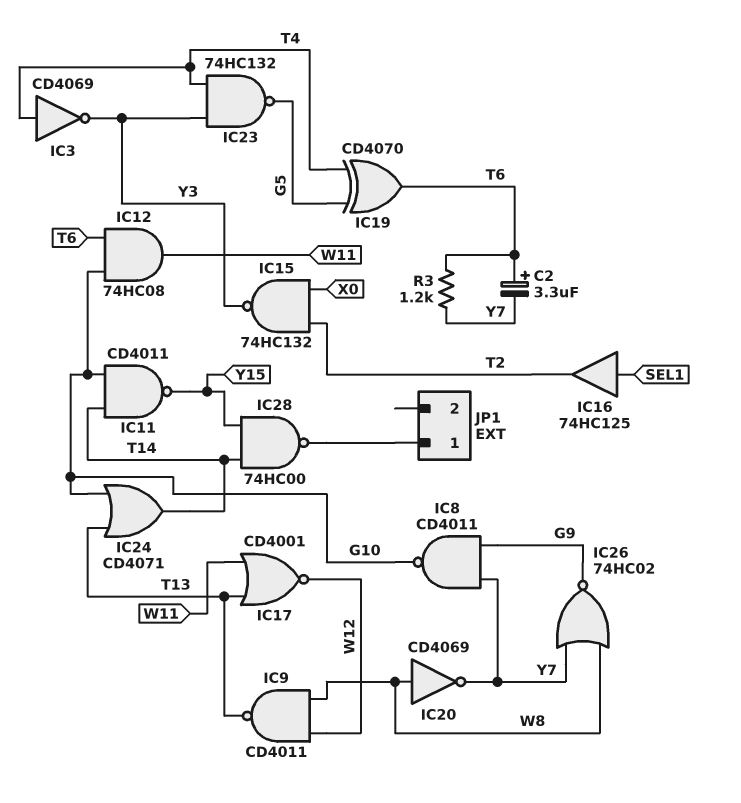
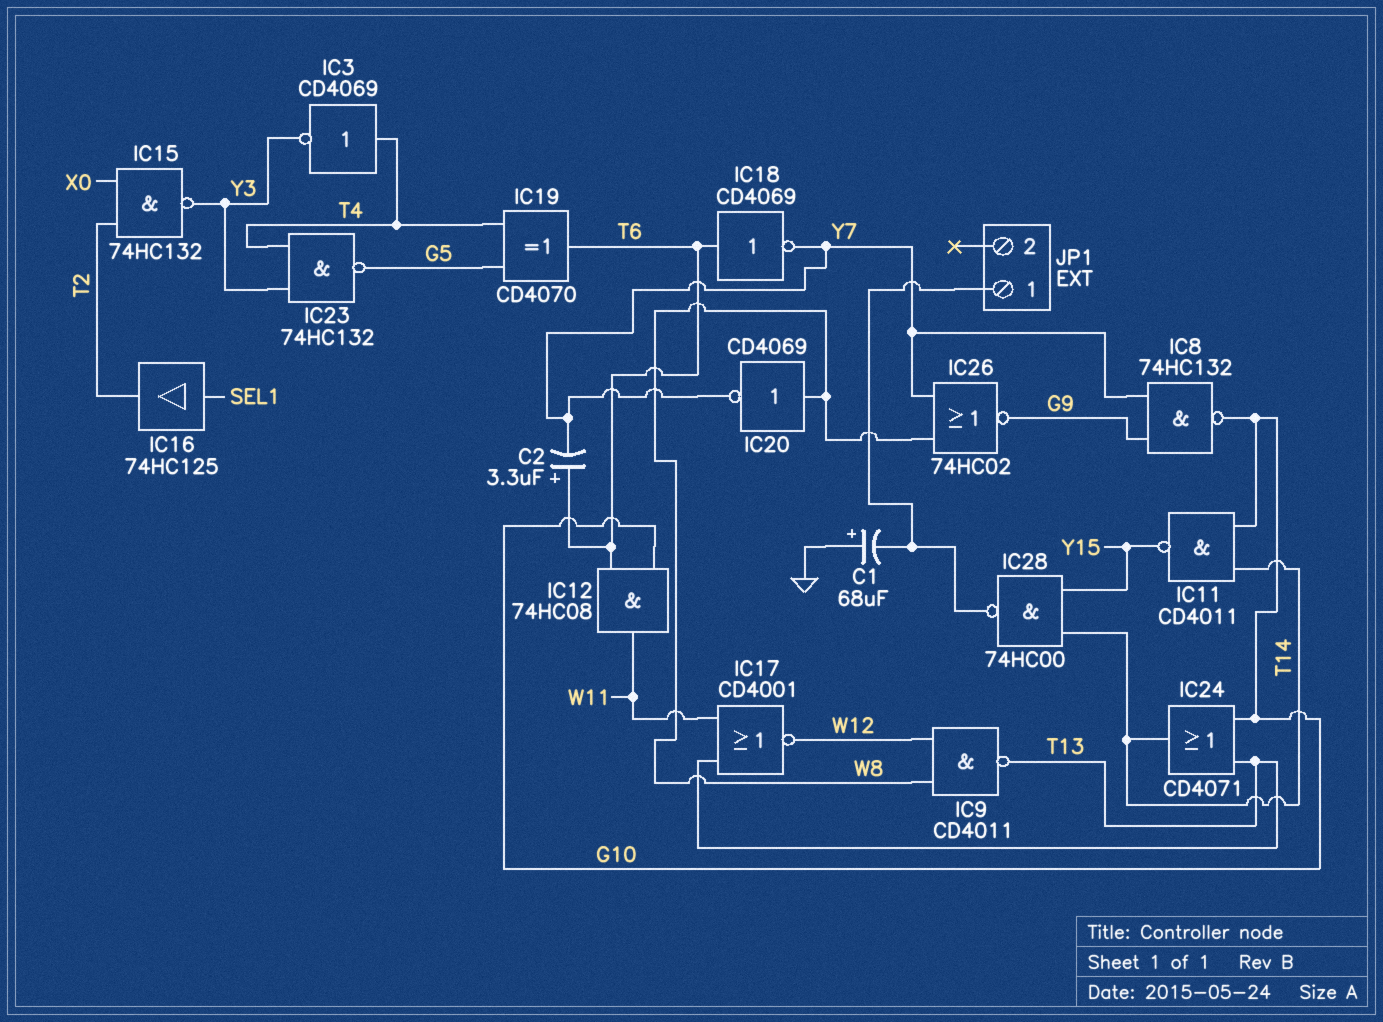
C1: none -> 68uF (plus GND, minus JP1/1)
IC8: NAND CD4011 (in G9, in Y7, out G10) -> NAND 74HC132 (in G9, in Y7, out G10)
IC18: none -> NOT CD4069 (in T6, out Y7)
R3: 1.2k (T6, Y7) -> none

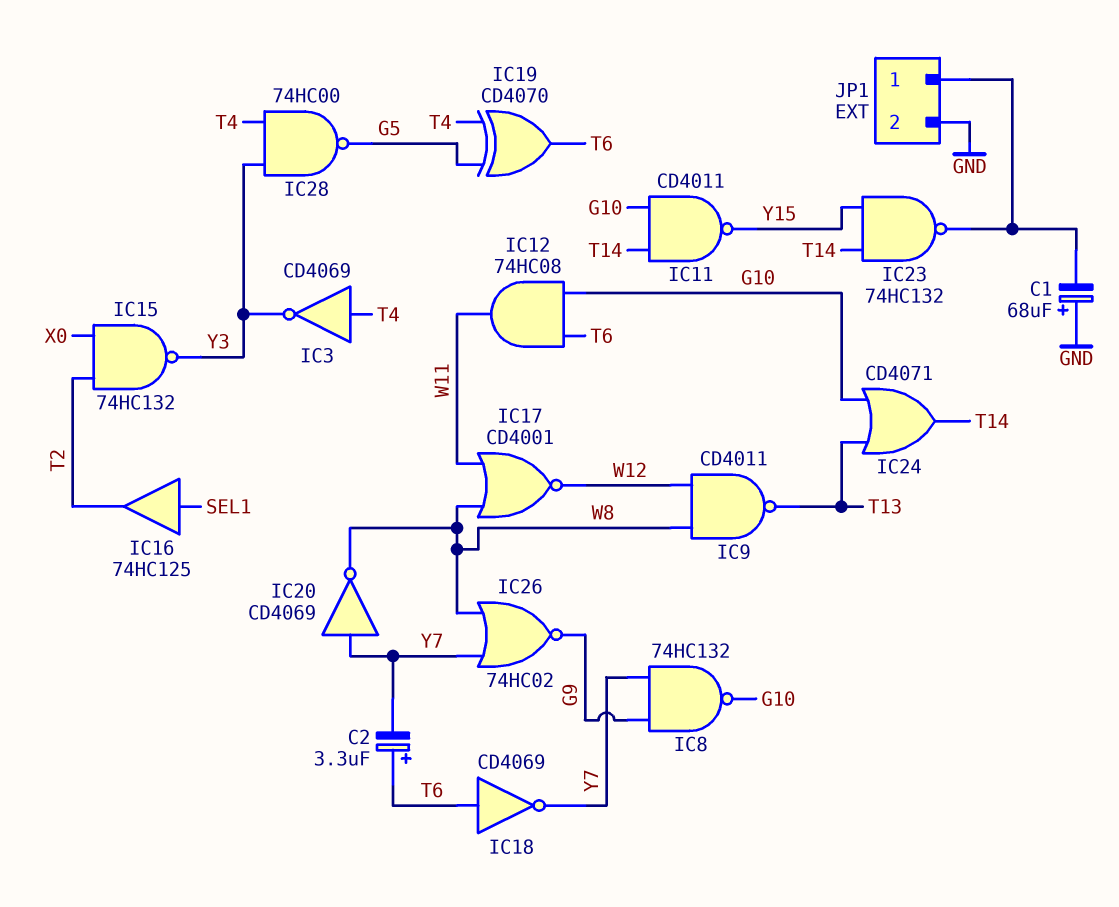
IC17: NOR CD4001 (in T13, in W11, out W12) -> NOR CD4001 (in W8, in W11, out W12)
IC20: NOT CD4069 (in W8, out Y7) -> NOT CD4069 (in Y7, out W8)
IC23: NAND 74HC132 (in T4, in Y3, out G5) -> NAND 74HC132 (in T14, in Y15, out JP1/1)
IC28: NAND 74HC00 (in T14, in Y15, out JP1/1) -> NAND 74HC00 (in T4, in Y3, out G5)
JP1 pin 2: none -> GND

